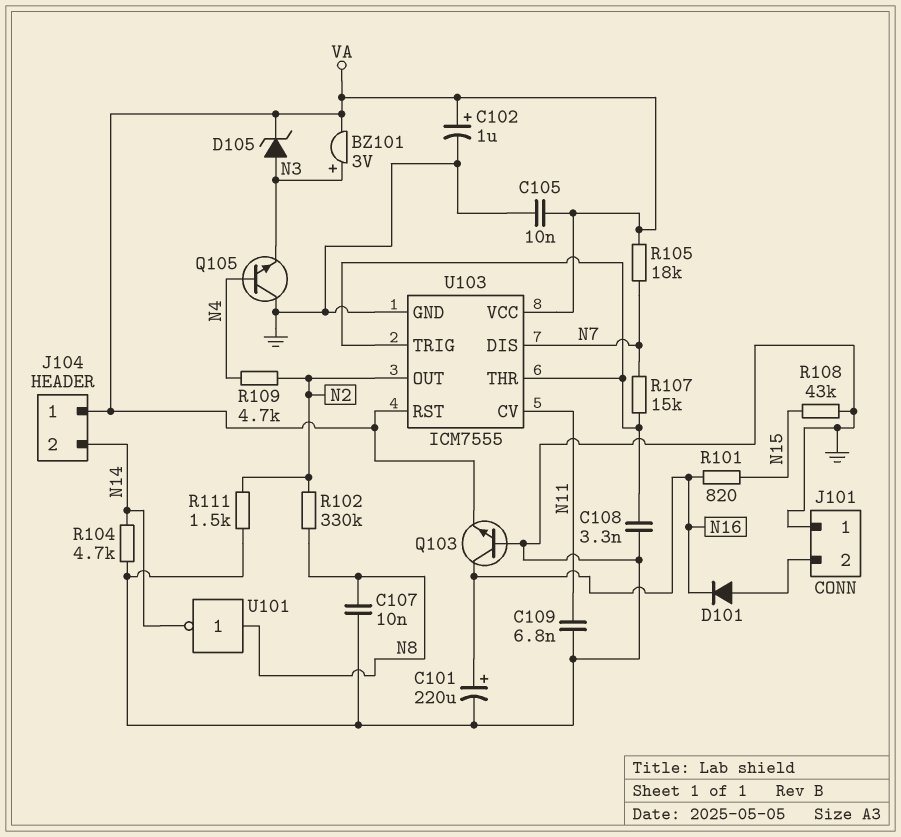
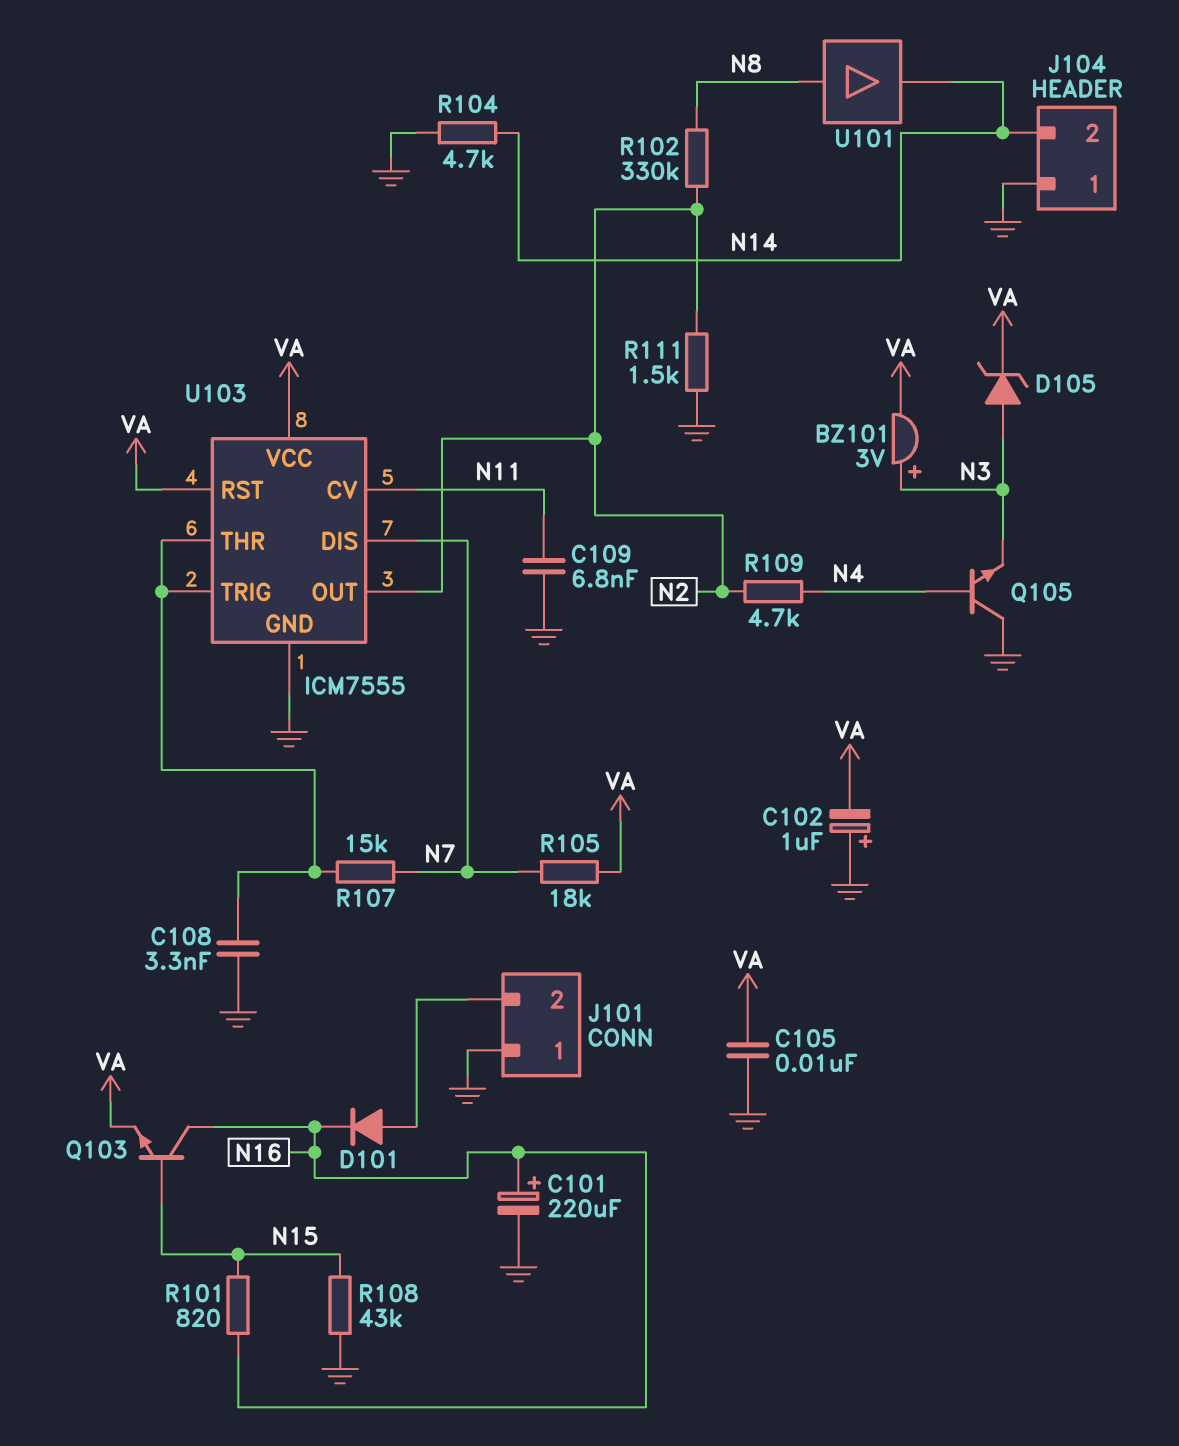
C102: 1uF (plus VA, minus GND) -> 1uF (plus GND, minus VA)
C107: 10nF (GND, N8) -> none
J104 pin 1: VA -> GND
Q103: NPN (B GND, C N16, E VA) -> NPN (B N15, C N16, E VA)
U101: NOT (in N8, out N14) -> buffer (in N8, out N14)

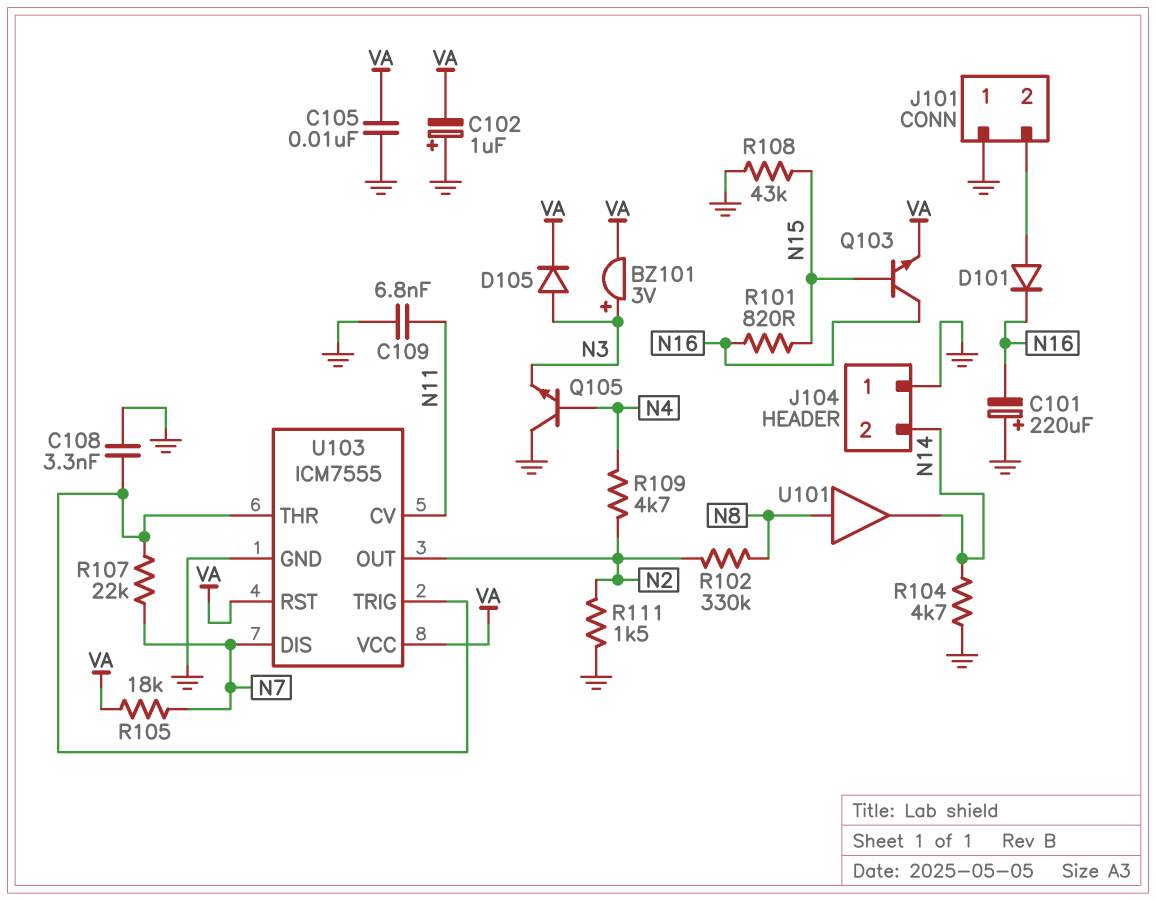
C101: 220uF (plus N16, minus GND) -> 220uF (plus GND, minus N16)
D105: zener (A N3, K VA) -> diode (A N3, K VA)
R107: 15k (N7, U103/THR) -> 22k (N7, U103/THR)

